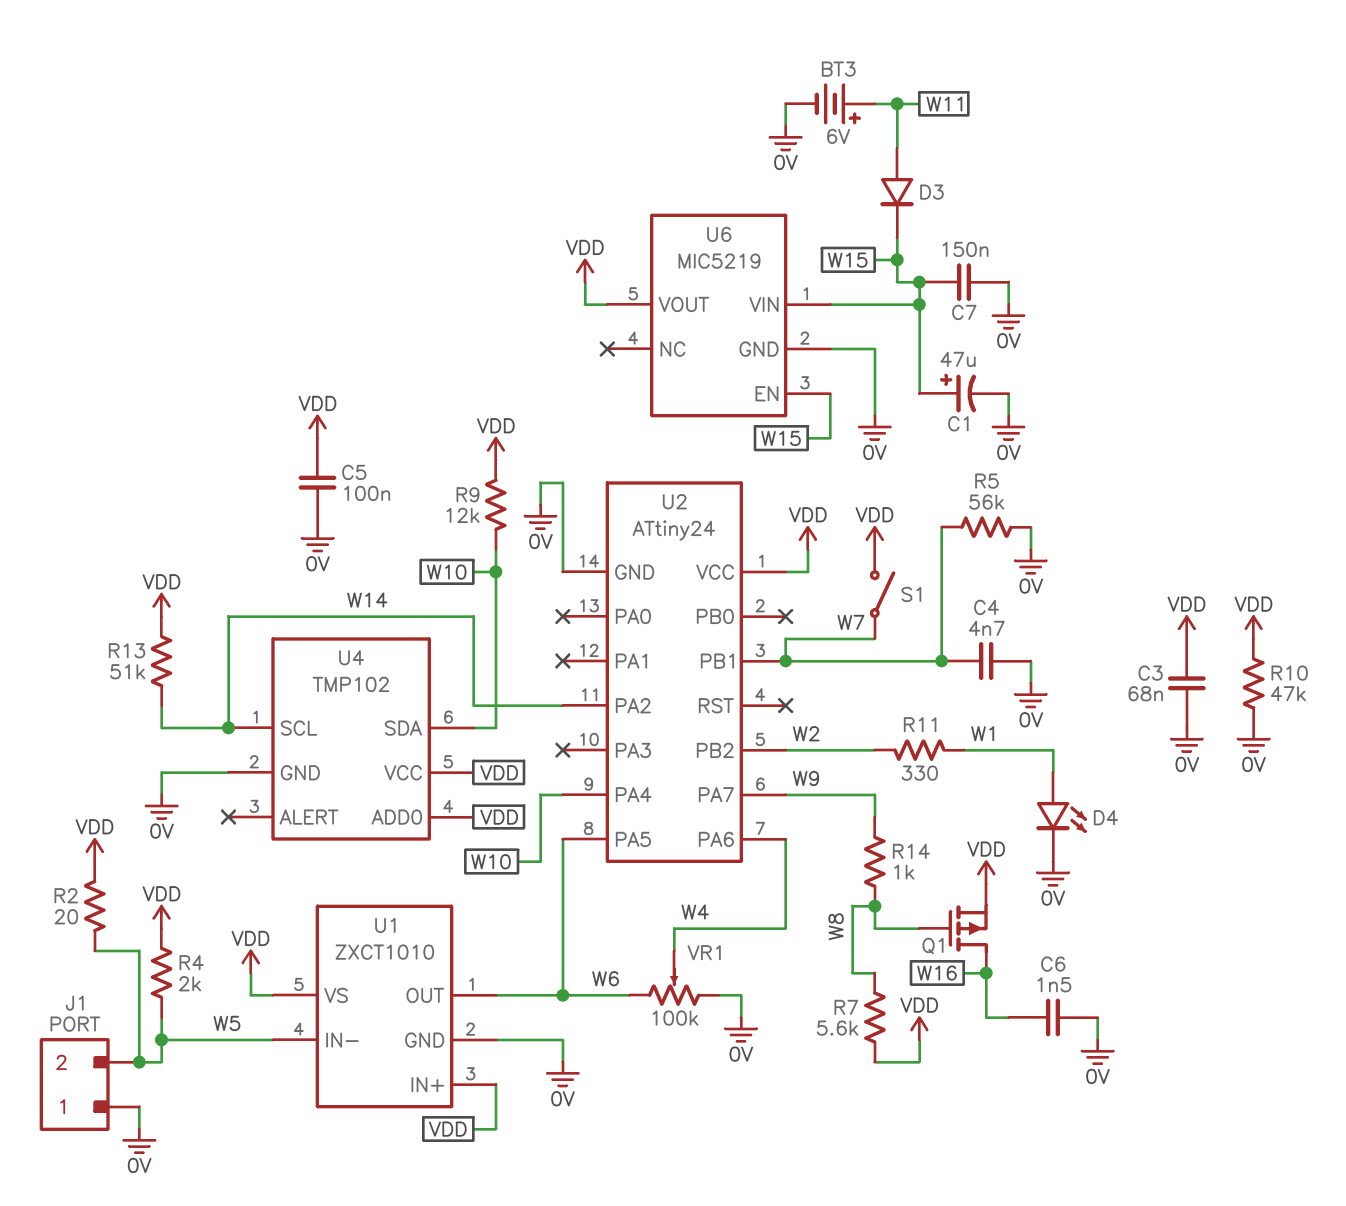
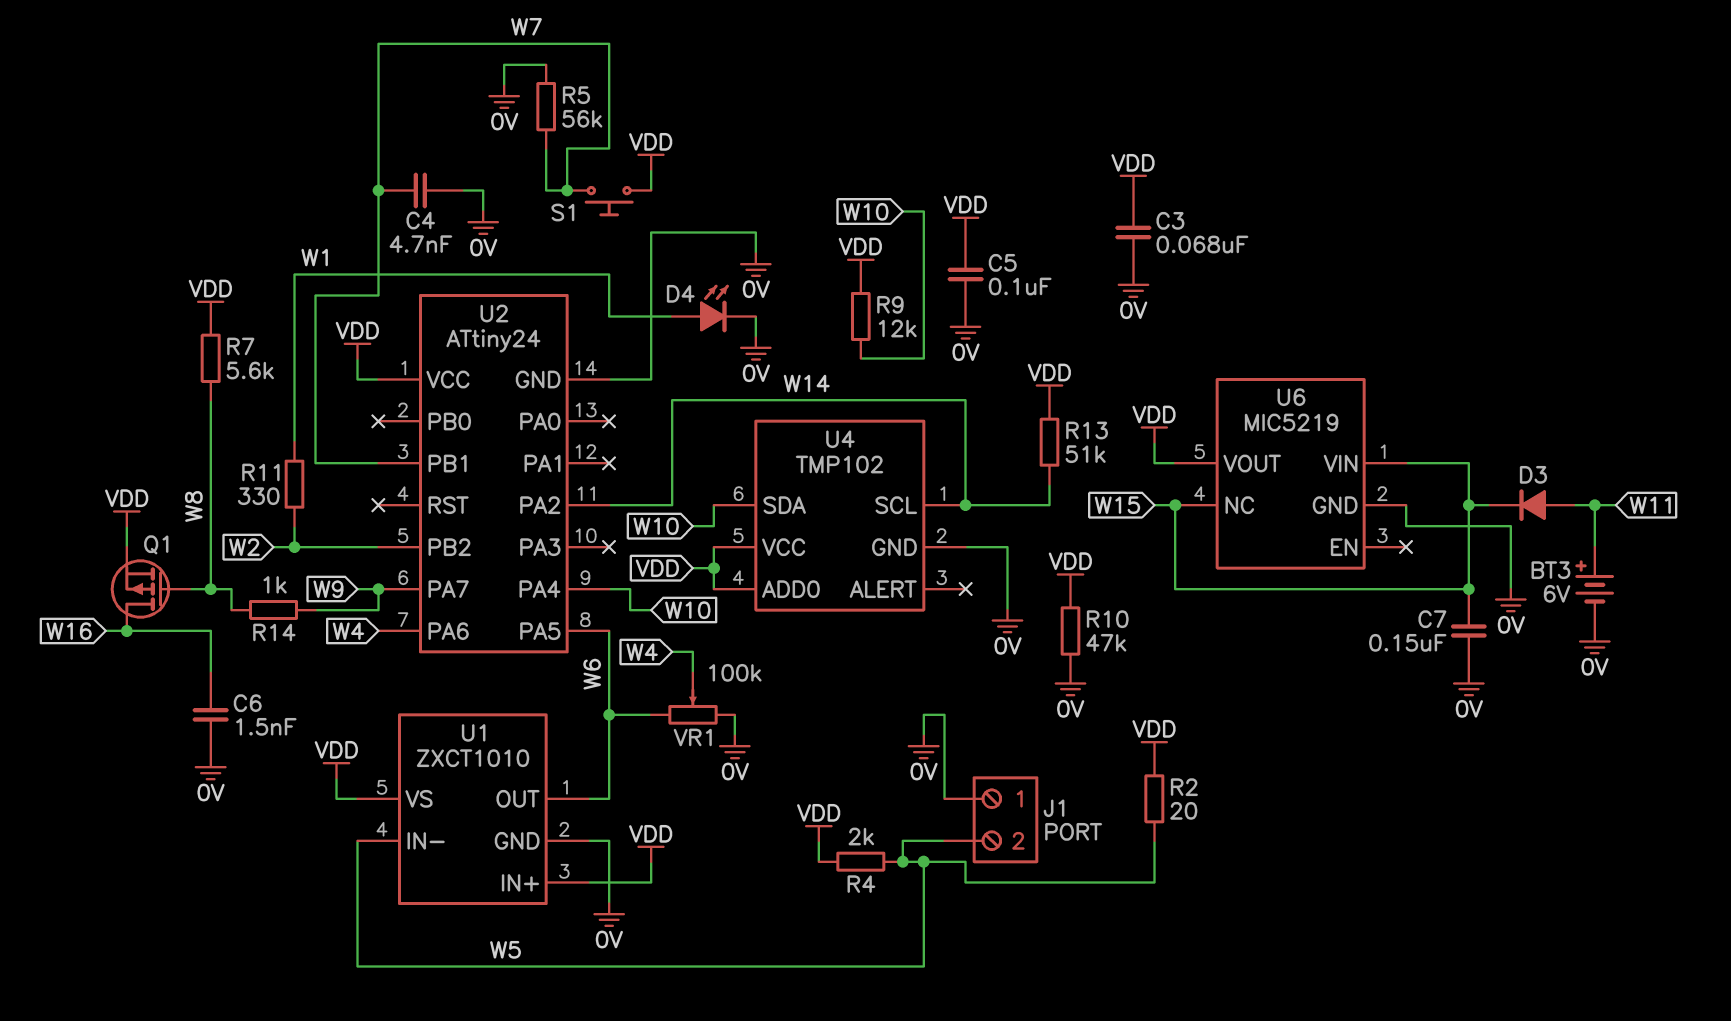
C1: 47uF (plus W15, minus 0V) -> none
S1: switch (VDD, W7) -> button (VDD, W7)
U6 pin EN: W15 -> none
U6 pin NC: none -> W15

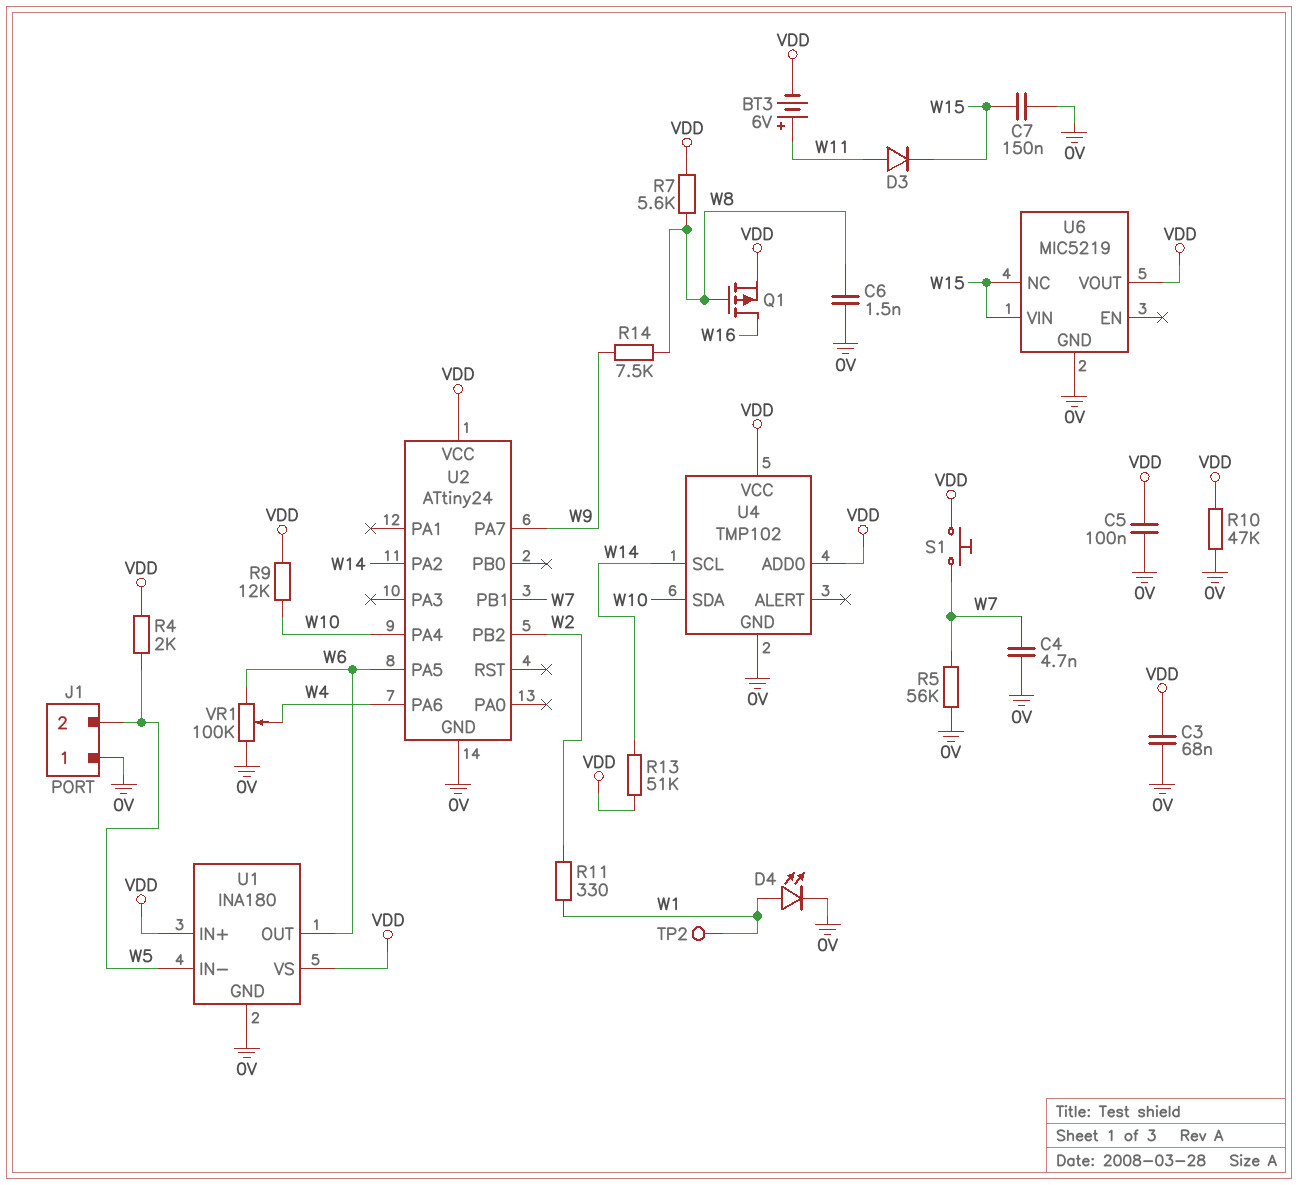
BT3: 6V (plus W11, minus 0V) -> 6V (plus W11, minus VDD)
C6: 1.5nF (0V, W16) -> 1.5nF (0V, W8)
R2: 20 (VDD, W5) -> none
R14: 1k (W8, W9) -> 7.5k (W8, W9)
TP2: none -> test point (W1)
U1: ZXCT1010 -> INA180

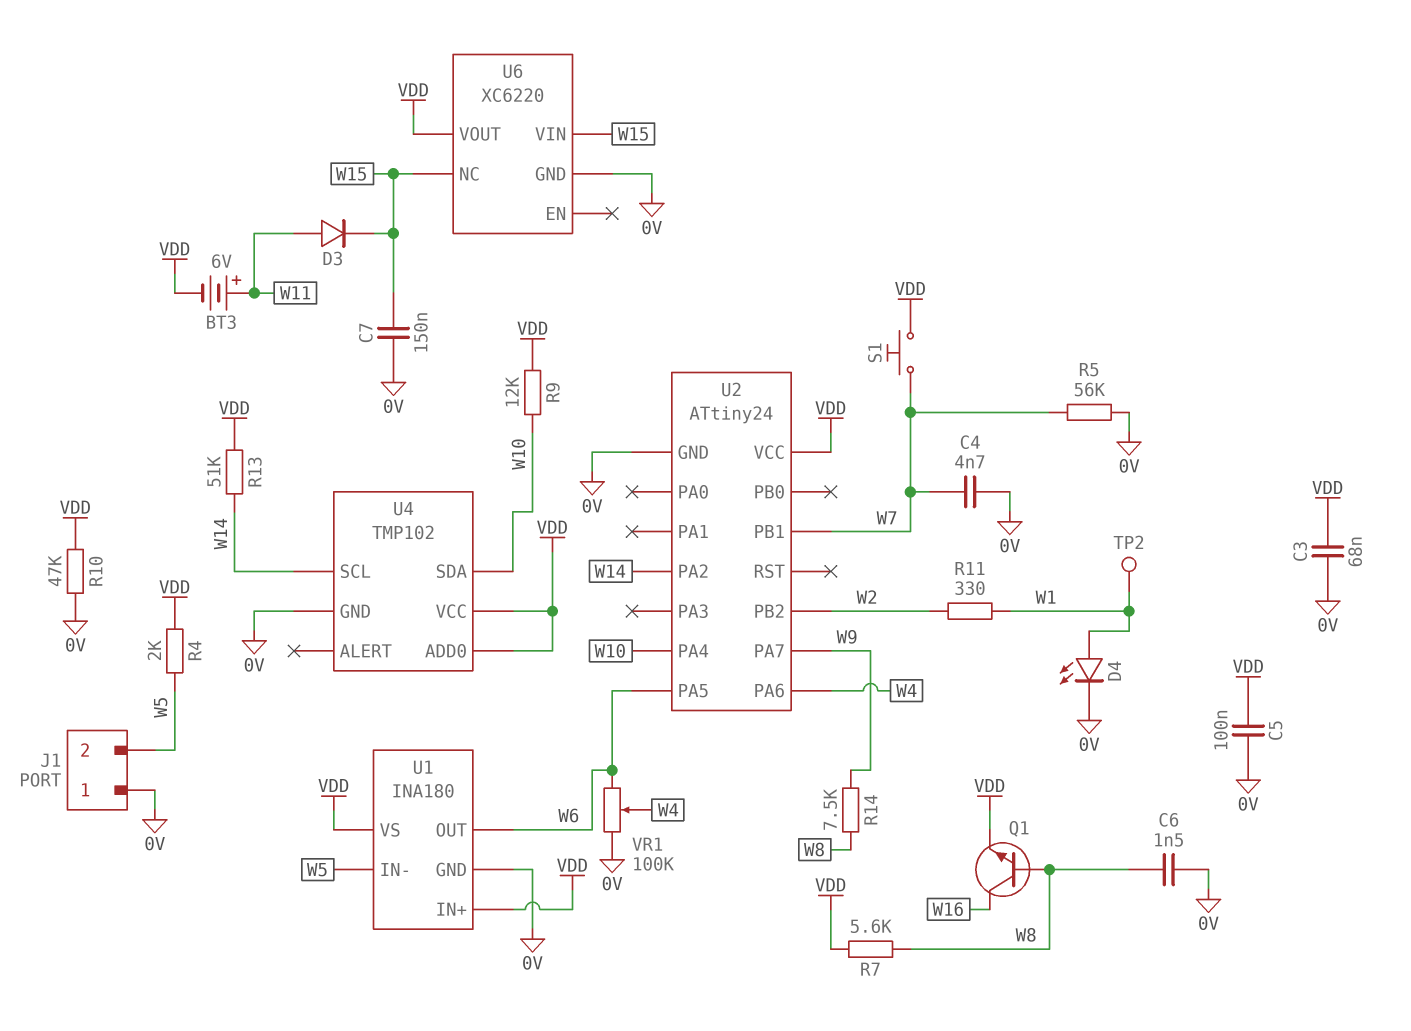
Q1: PMOS (G W8, D W16, S VDD) -> NPN (B W8, C W16, E VDD)
U6: MIC5219 -> XC6220

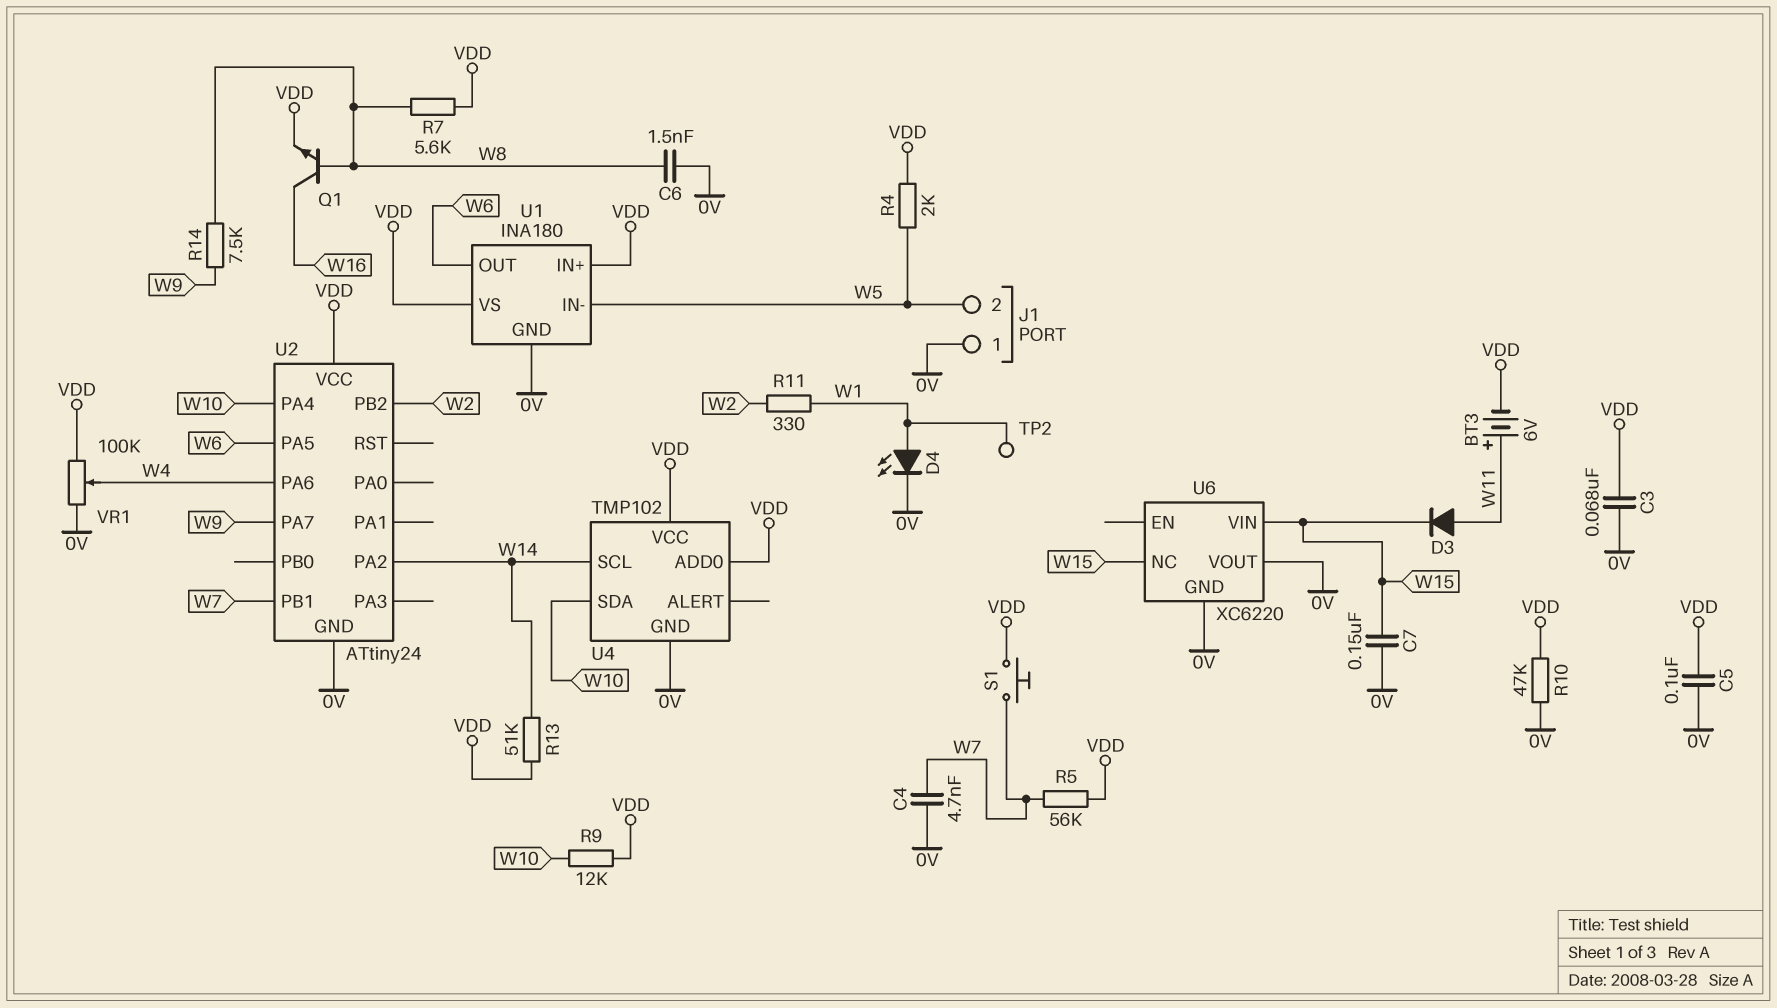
R5: 56k (0V, W7) -> 56k (VDD, W7)
U6 pin VOUT: VDD -> 0V
VR1: 100k (0V, W6, wiper W4) -> 100k (0V, VDD, wiper W4)

